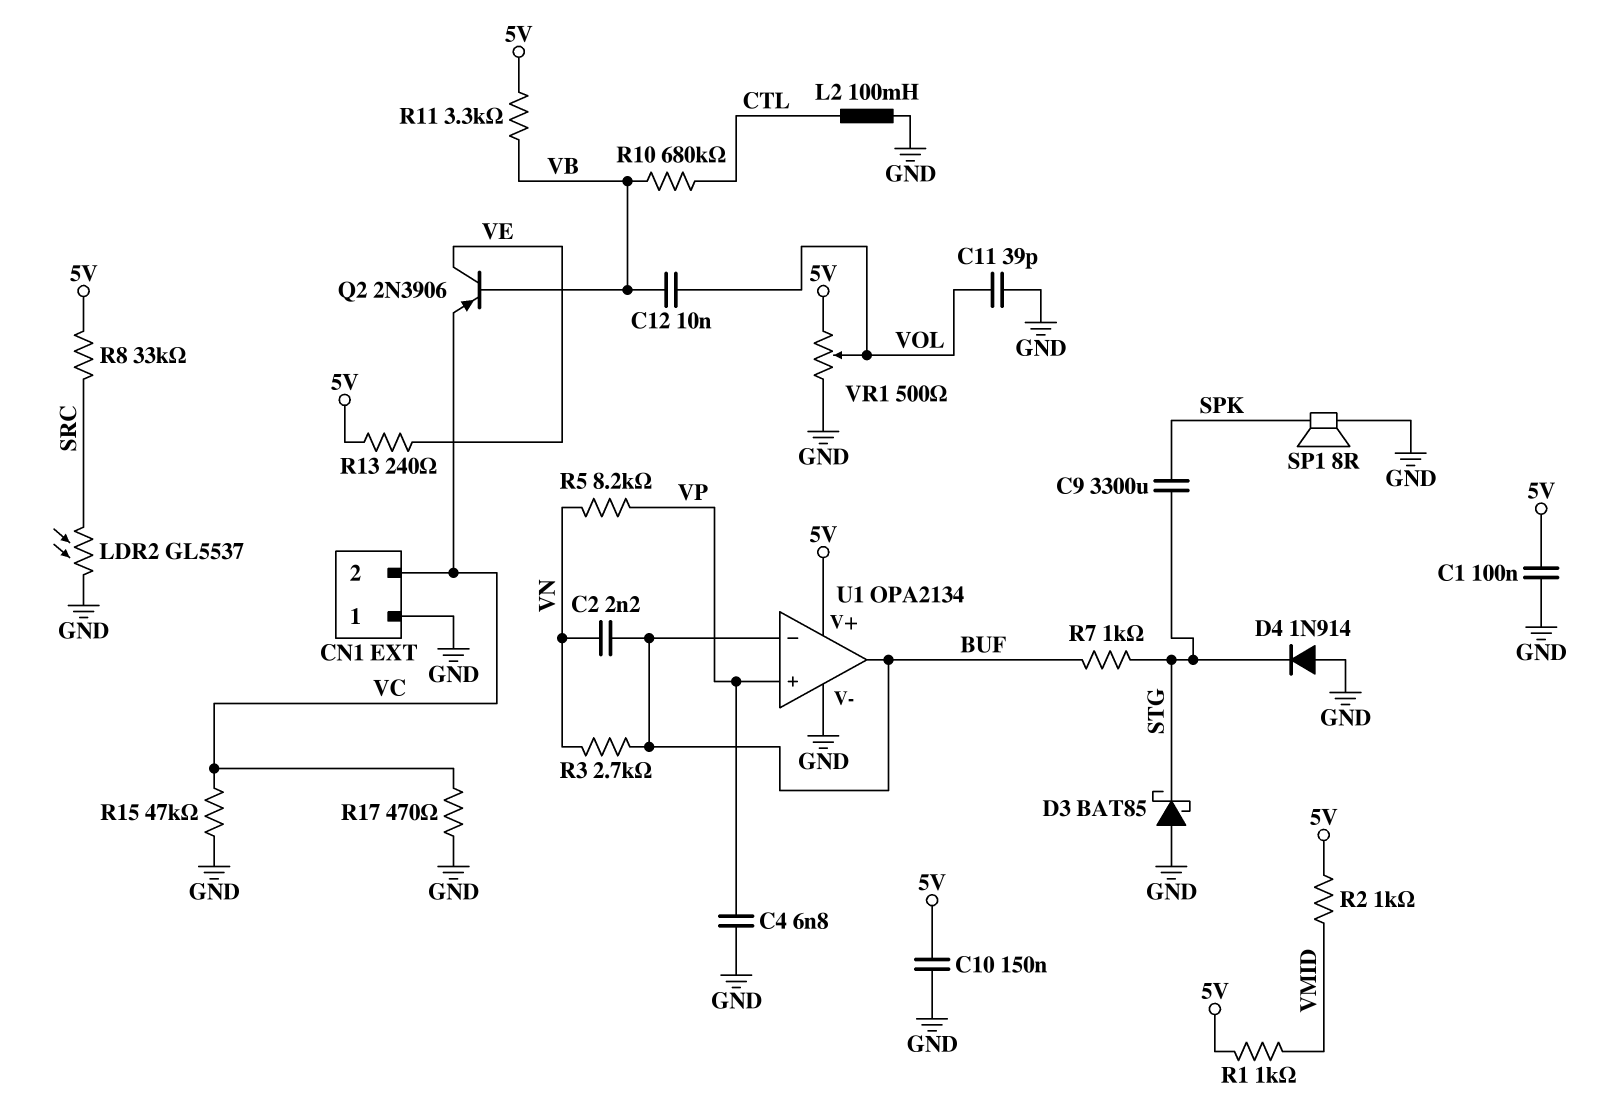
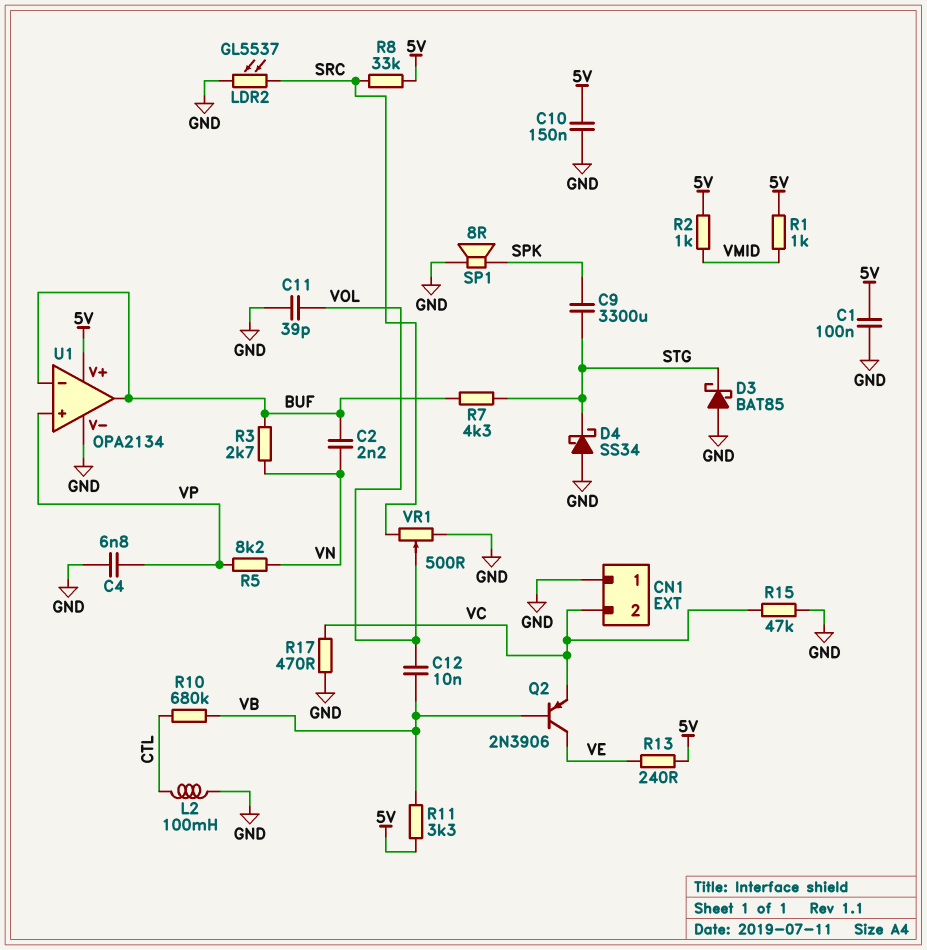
D4: diode 1N914 (A GND, K STG) -> schottky SS34 (A GND, K STG)
R7: 1k (BUF, STG) -> 4.3k (BUF, STG)
VR1: 500 (5V, GND, wiper VOL) -> 500 (GND, SRC, wiper VOL)

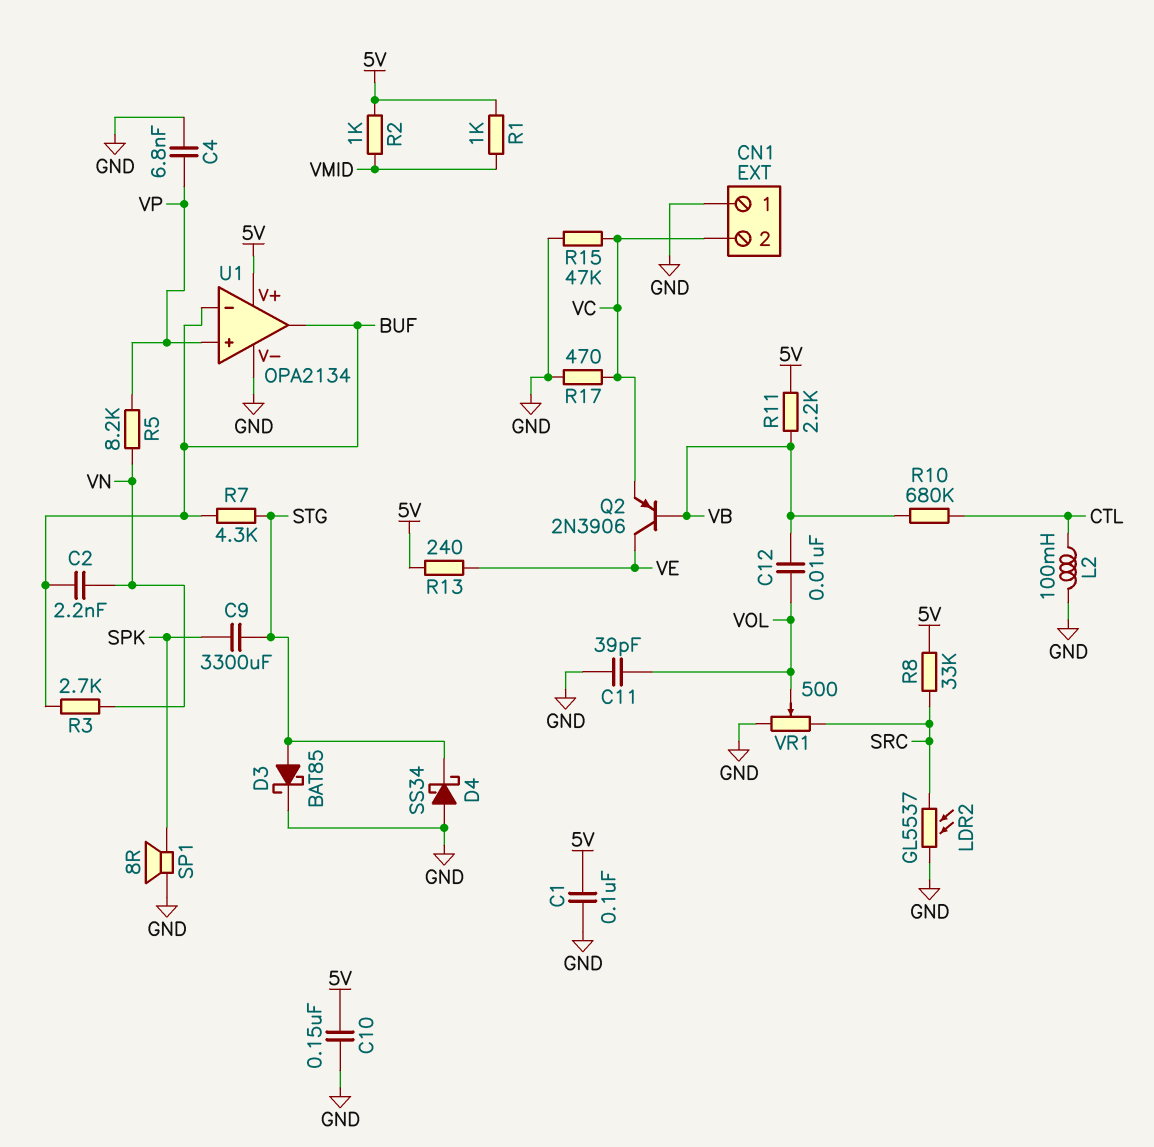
D3: schottky BAT85 (A GND, K STG) -> schottky BAT85 (A STG, K GND)
R11: 3.3k (5V, VB) -> 2.2k (5V, VB)

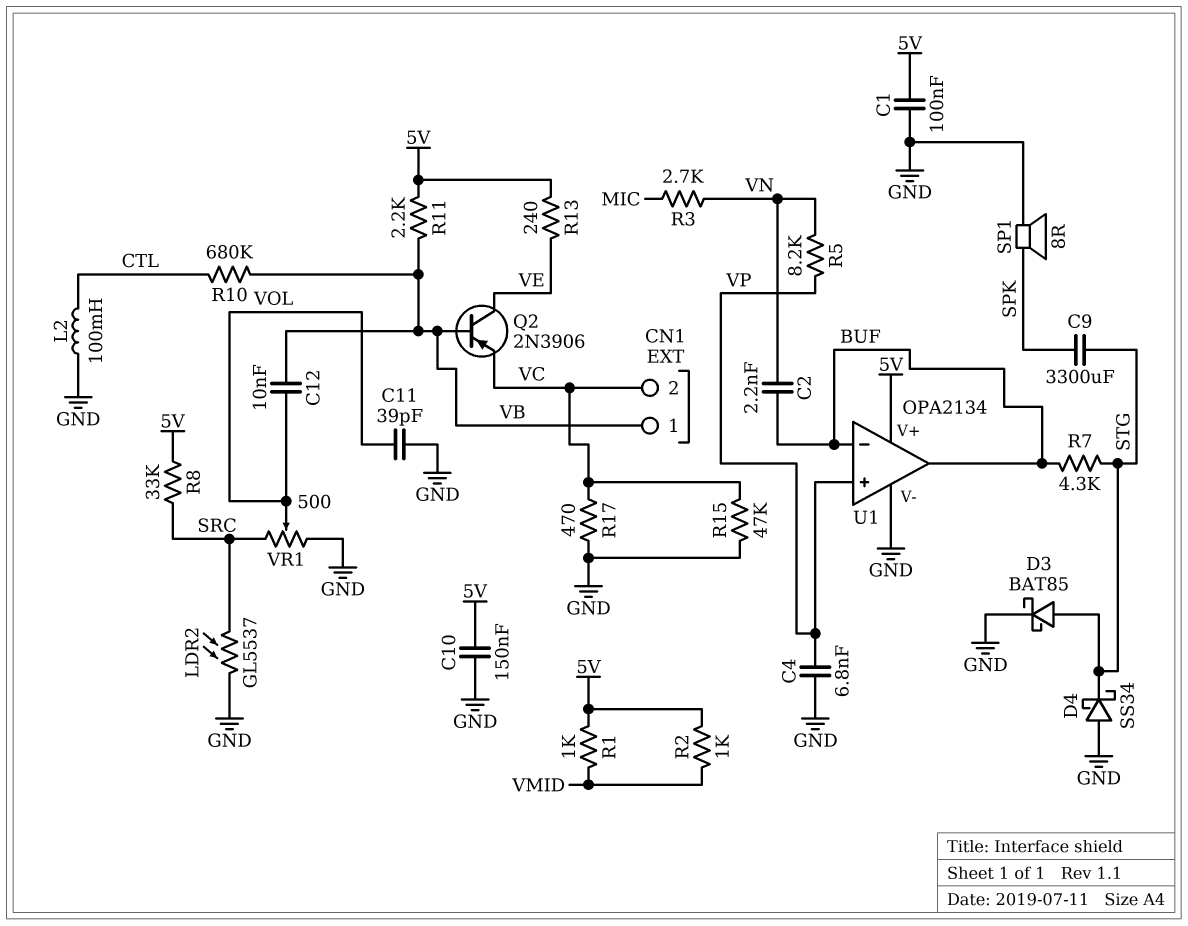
CN1 pin 1: GND -> VB
R3: 2.7k (BUF, VN) -> 2.7k (MIC, VN)

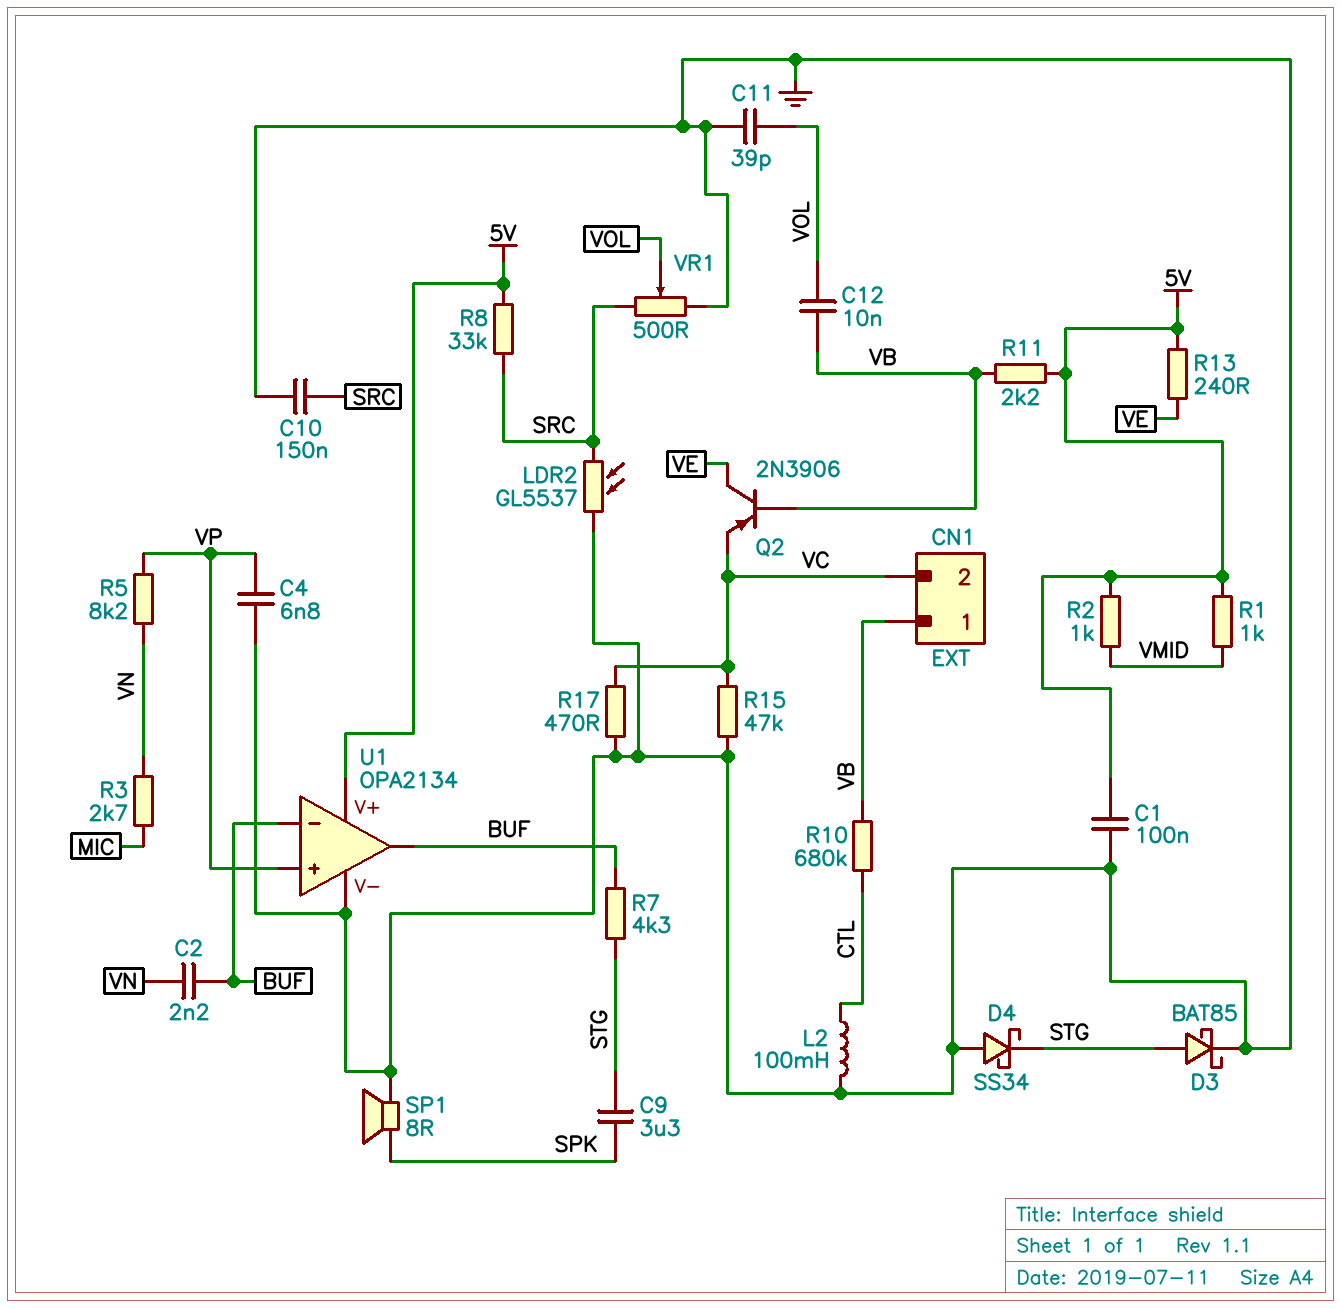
C9: 3300uF (SPK, STG) -> 3.3uF (SPK, STG)
C10: 150nF (5V, GND) -> 150nF (GND, SRC)

